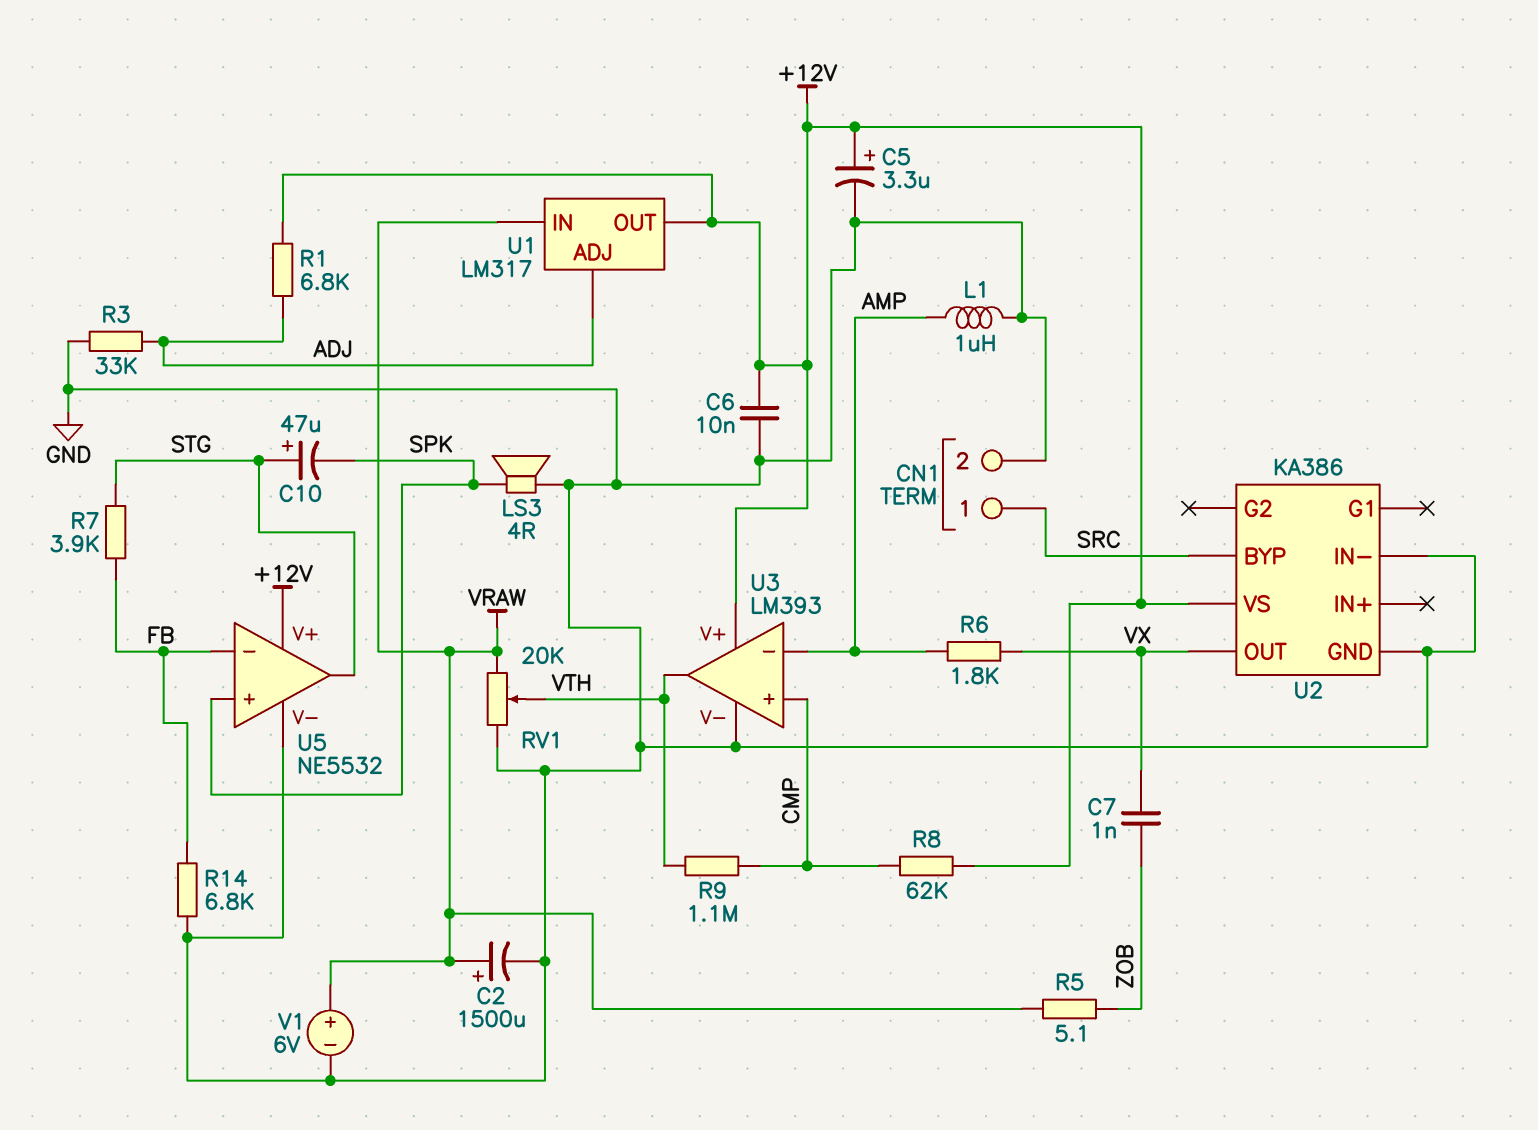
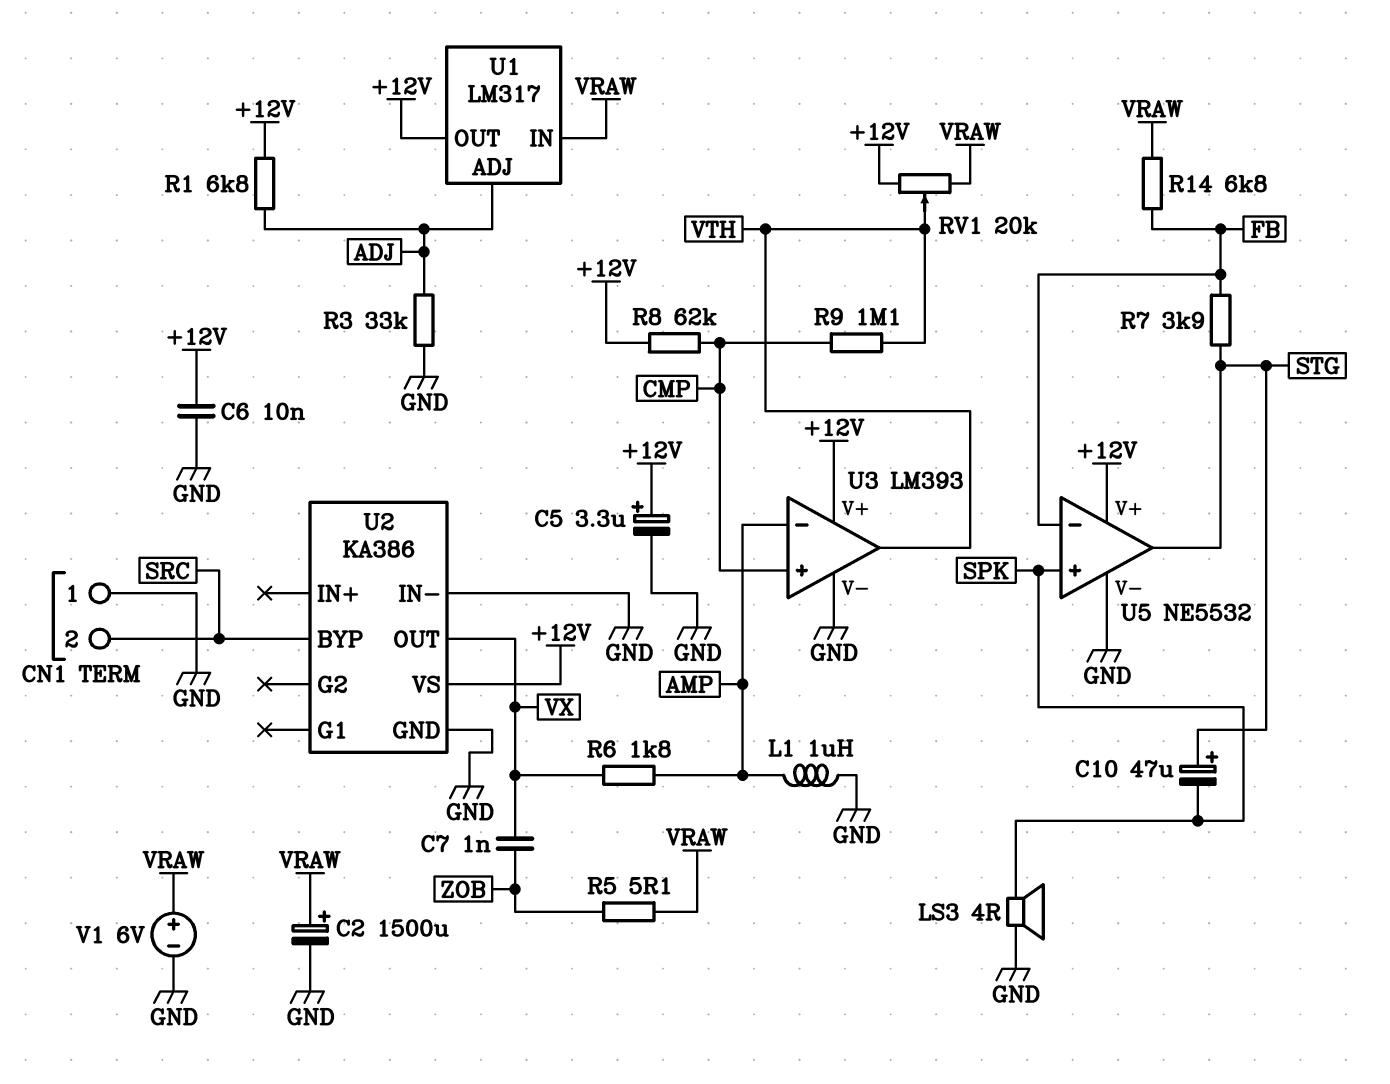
CN1 pin 1: SRC -> GND
CN1 pin 2: GND -> SRC
R14: 6.8k (FB, GND) -> 6.8k (FB, VRAW)
RV1: 20k (GND, VRAW, wiper VTH) -> 20k (+12V, VRAW, wiper VTH)

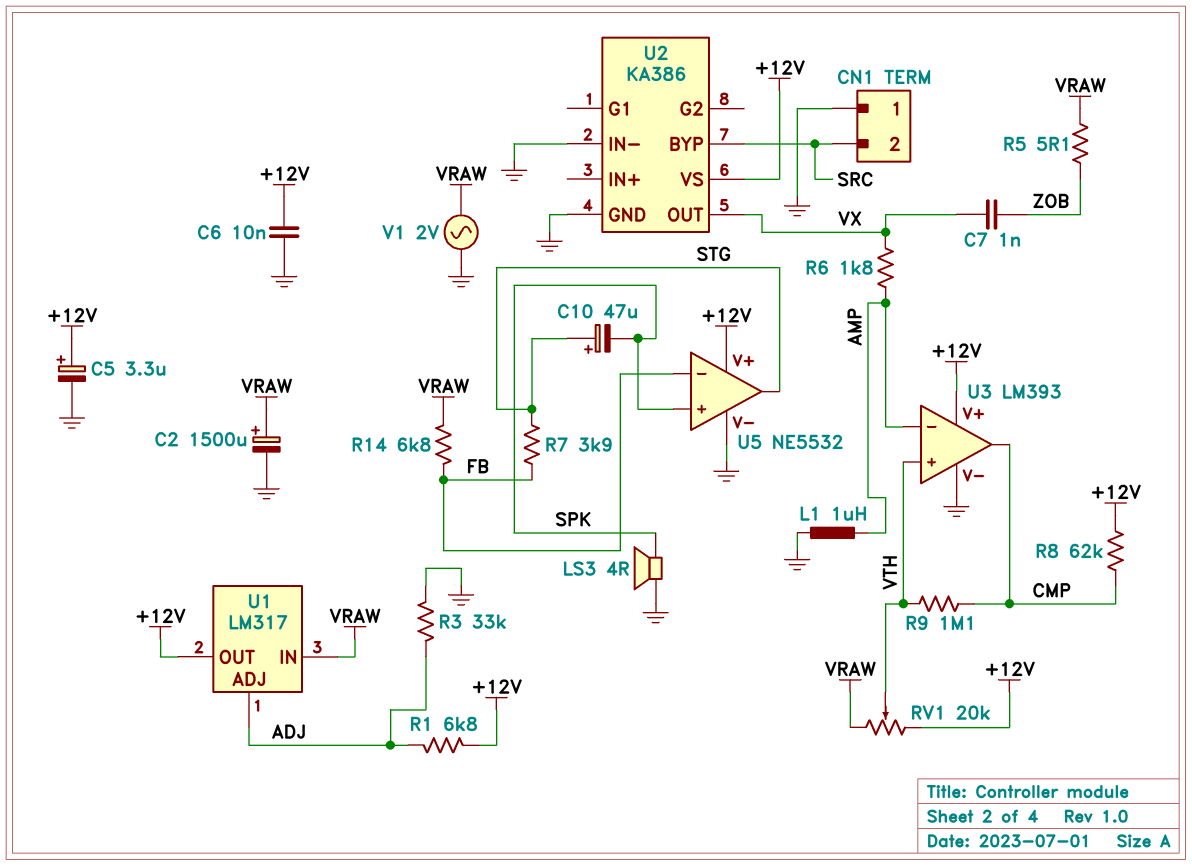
U3 pin in+: CMP -> VTH
U3 pin out: VTH -> CMP
V1: 6V (plus VRAW, minus GND) -> AC 2V (GND, VRAW)

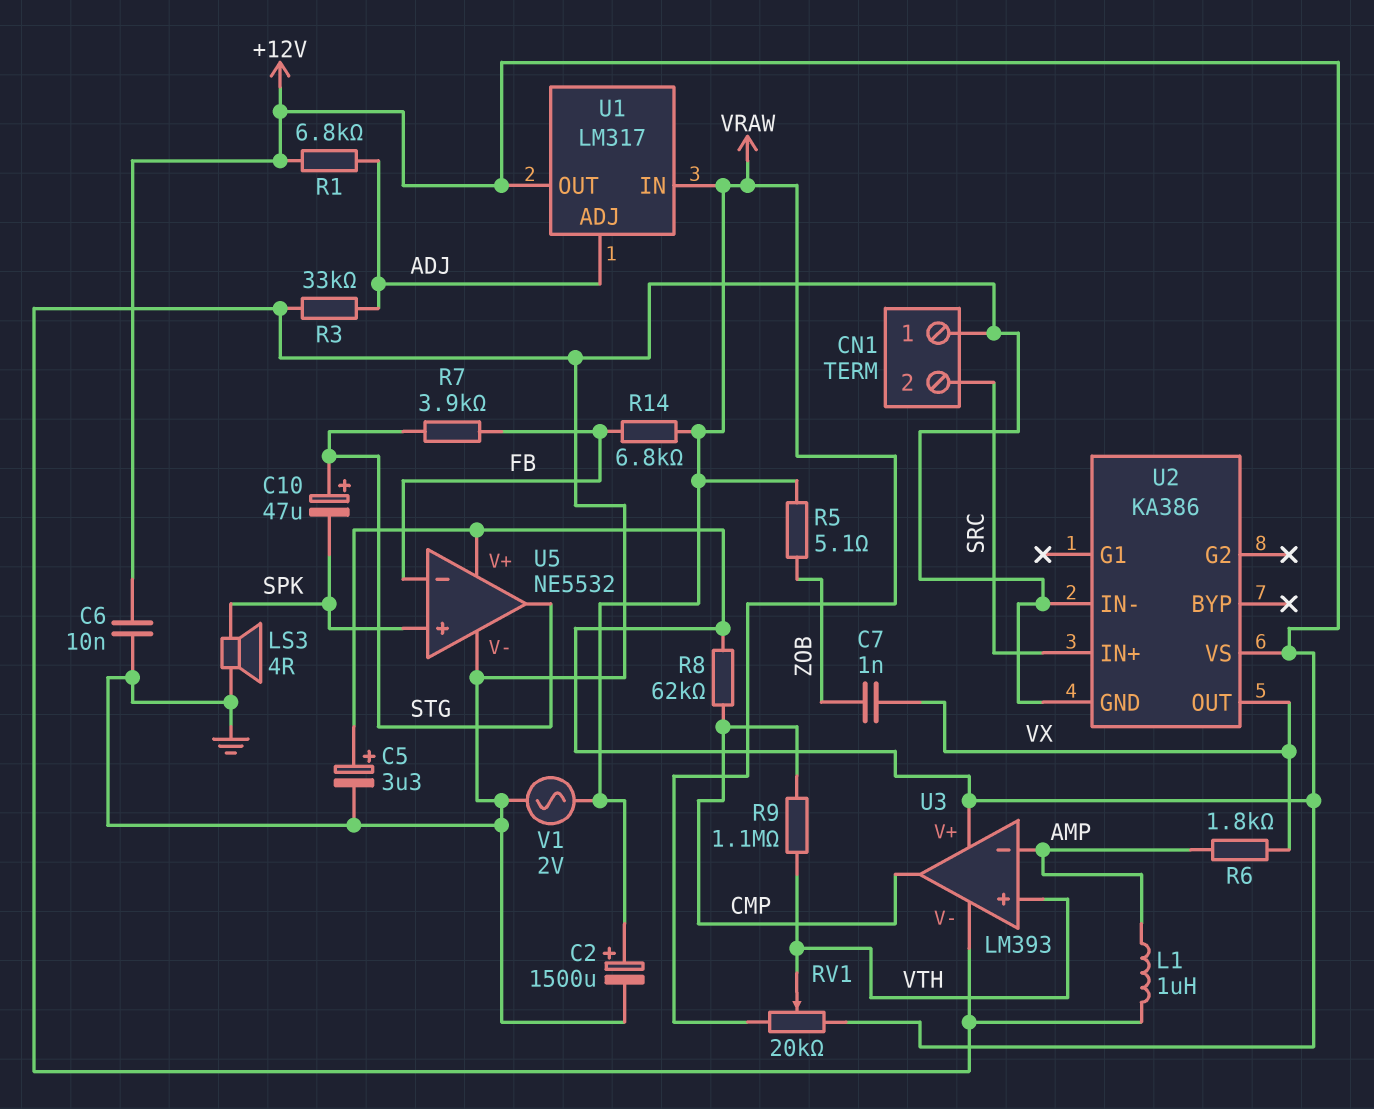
U2 pin BYP: SRC -> none
U2 pin IN+: none -> SRC

